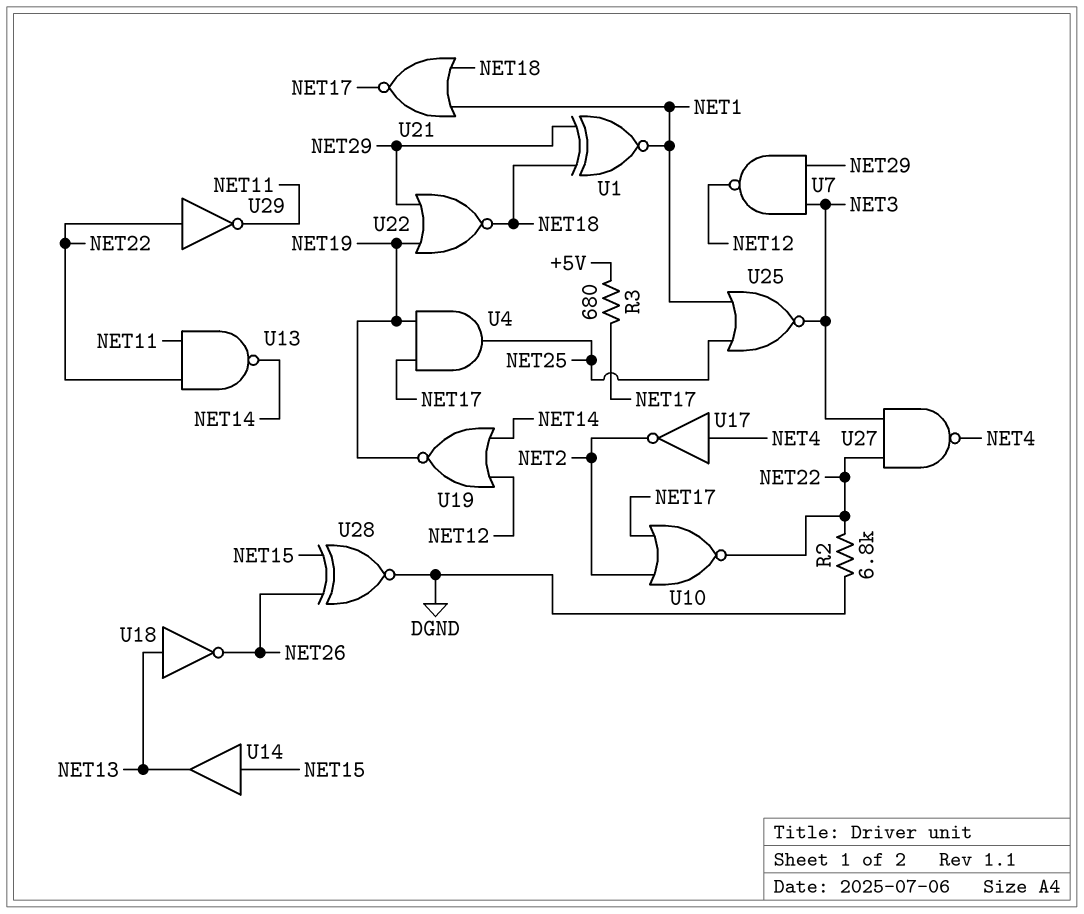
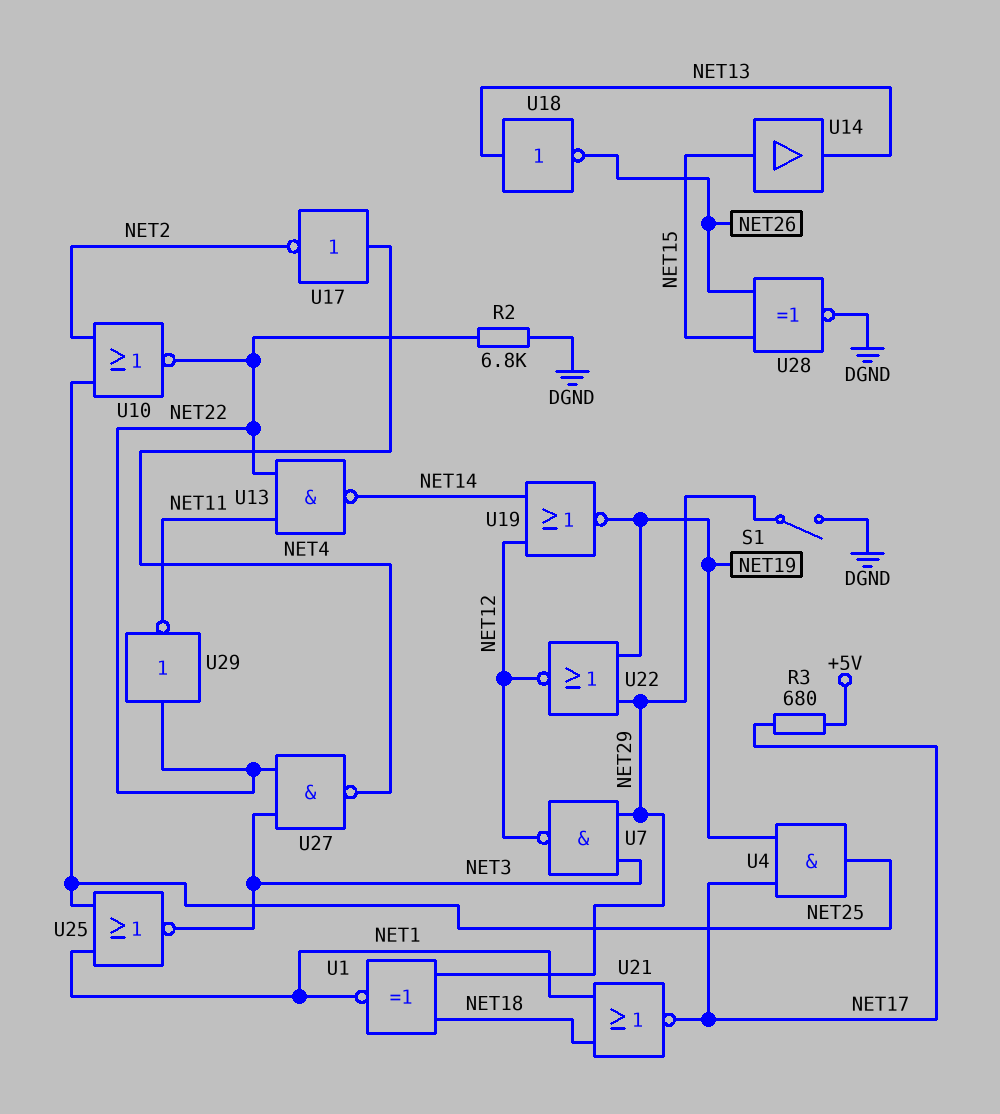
S1: none -> switch (DGND, NET29)
U10: NOR (in NET2, in NET17, out NET22) -> NOR (in NET2, in NET25, out NET22)
U22: NOR (in NET19, in NET29, out NET18) -> NOR (in NET19, in NET29, out NET12)

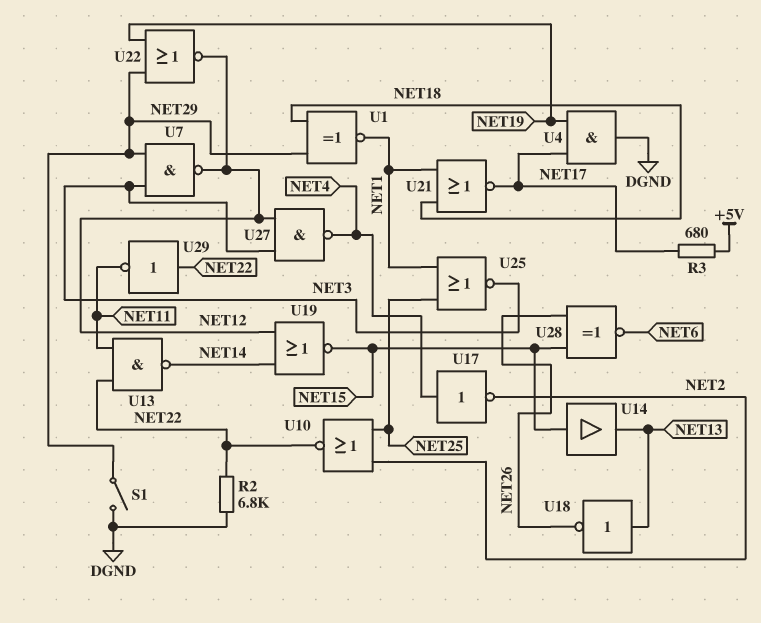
U4: AND (in NET17, in NET19, out NET25) -> AND (in NET17, in NET19, out DGND)
U19: NOR (in NET12, in NET14, out NET19) -> NOR (in NET12, in NET14, out NET15)
U27: NAND (in NET3, in NET22, out NET4) -> NAND (in NET3, in NET12, out NET4)
U28: XNOR (in NET15, in NET26, out DGND) -> XNOR (in NET15, in NET26, out NET6)

